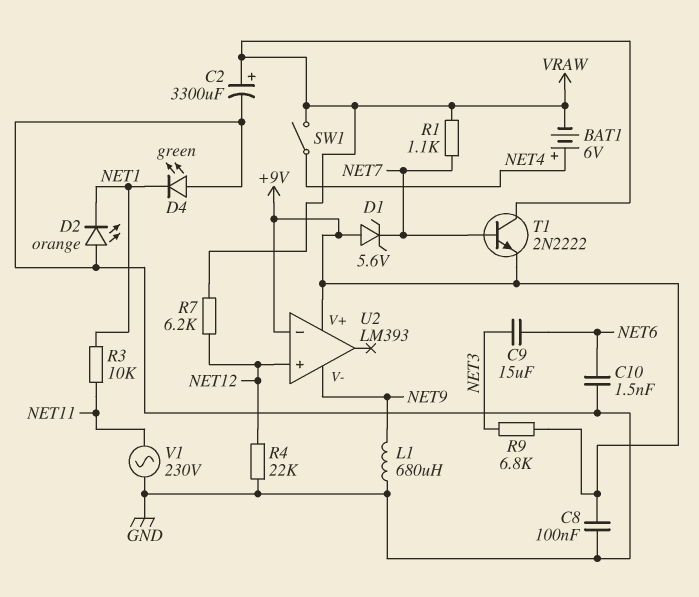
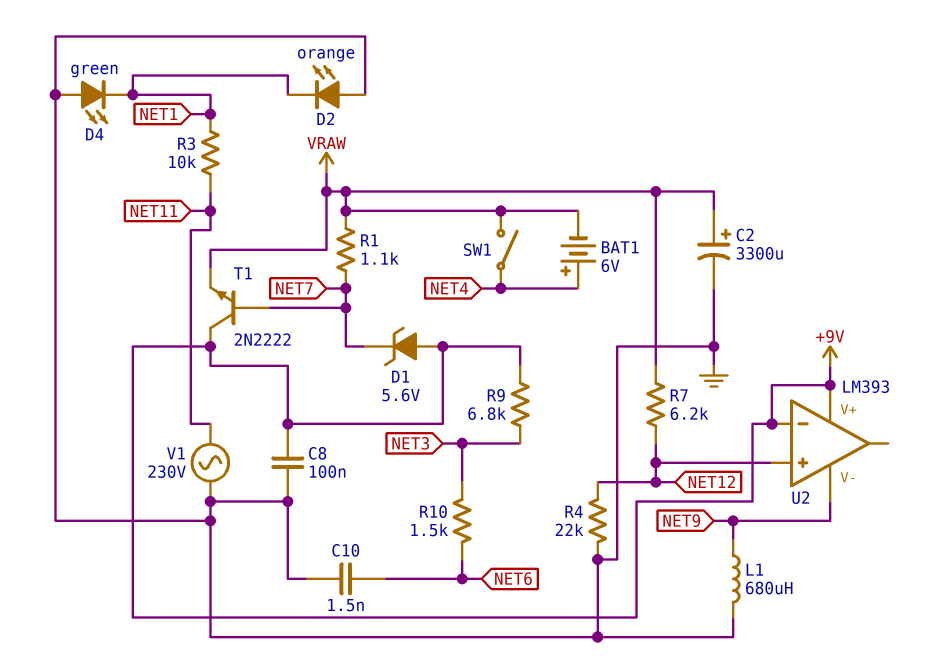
C9: 15uF (NET3, NET6) -> none
R10: none -> 1.5k (NET3, NET6)
T1: NPN 2N2222 (B NET7, C VRAW, E +9V) -> NPN 2N2222 (B NET7, C +9V, E VRAW)

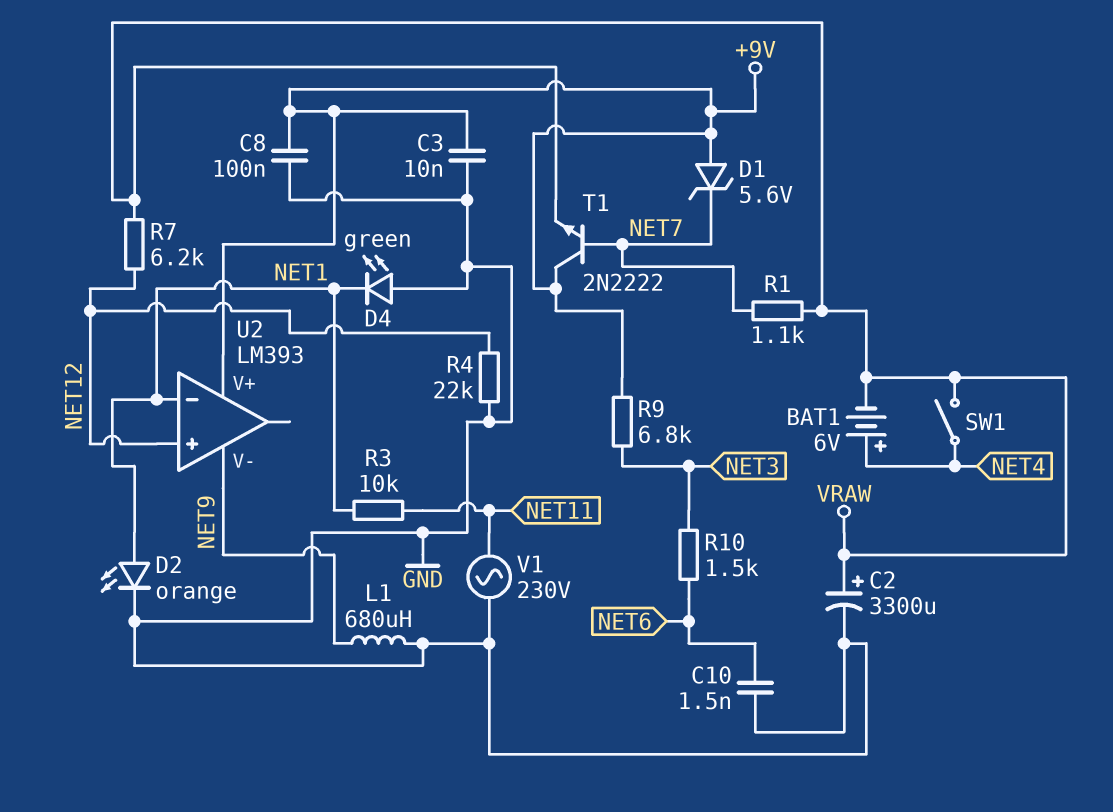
C3: none -> 10nF (+9V, GND)
D2: LED orange (A GND, K NET1) -> LED orange (A NET1, K GND)
U2 pin in-: +9V -> NET1

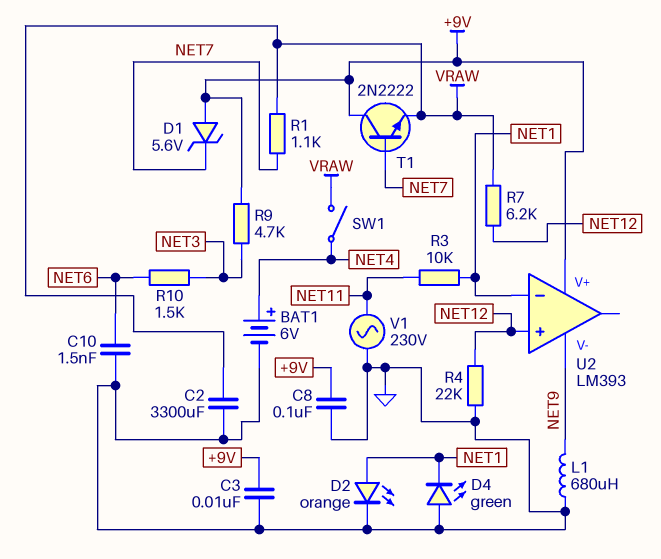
BAT1: 6V (plus NET4, minus VRAW) -> 6V (plus NET4, minus GND)
C2: 3300uF (plus VRAW, minus GND) -> 3300uF (GND, VRAW)
R9: 6.8k (+9V, NET3) -> 4.7k (+9V, NET3)

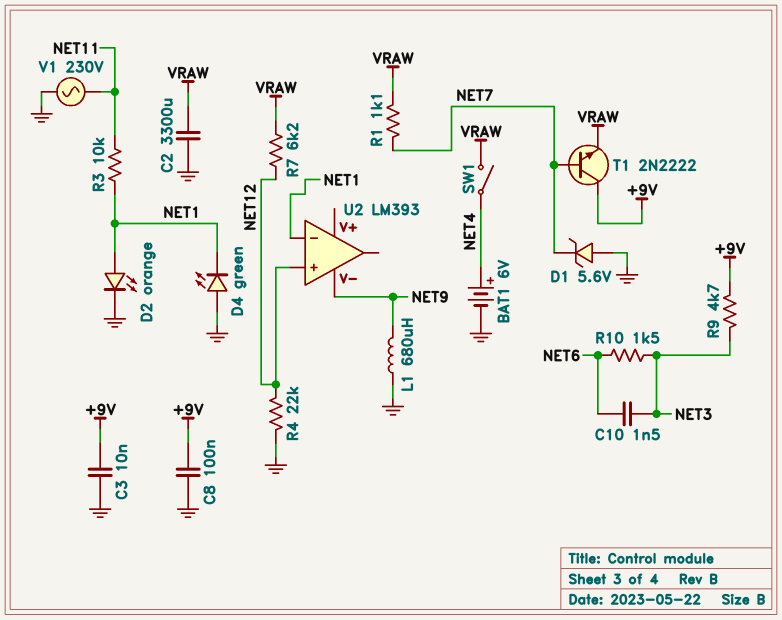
C10: 1.5nF (GND, NET6) -> 1.5nF (NET3, NET6)
D1: zener 5.6V (A +9V, K NET7) -> zener 5.6V (A GND, K NET7)
U2 pin V+: +9V -> none

